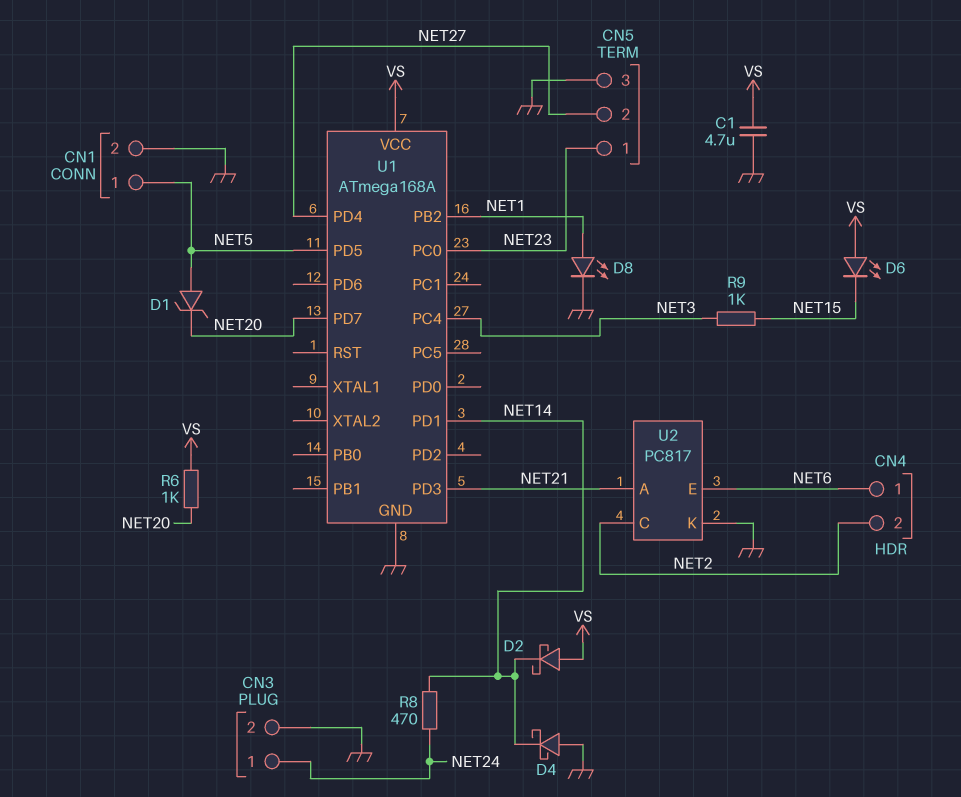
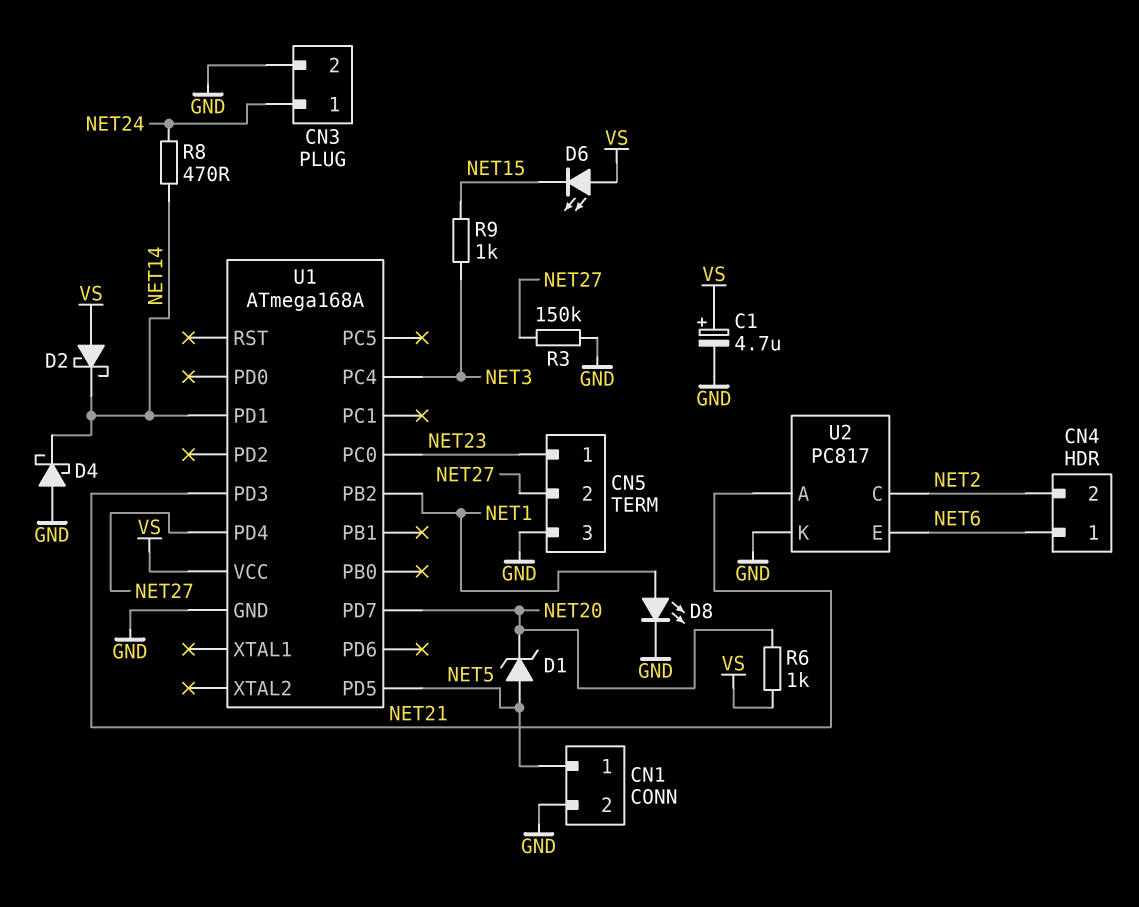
C1: 4.7uF (GND, VS) -> 4.7uF (plus VS, minus GND)
R3: none -> 150k (GND, NET27)

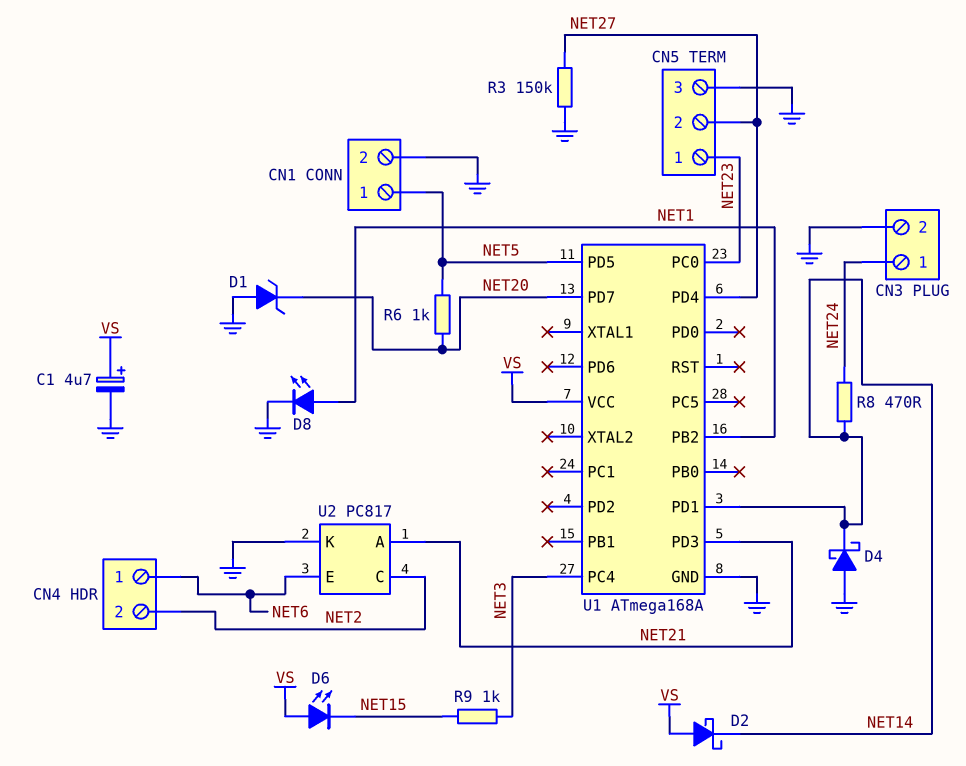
D1: zener (A NET5, K NET20) -> zener (A GND, K NET20)
R6: 1k (NET20, VS) -> 1k (NET5, NET20)

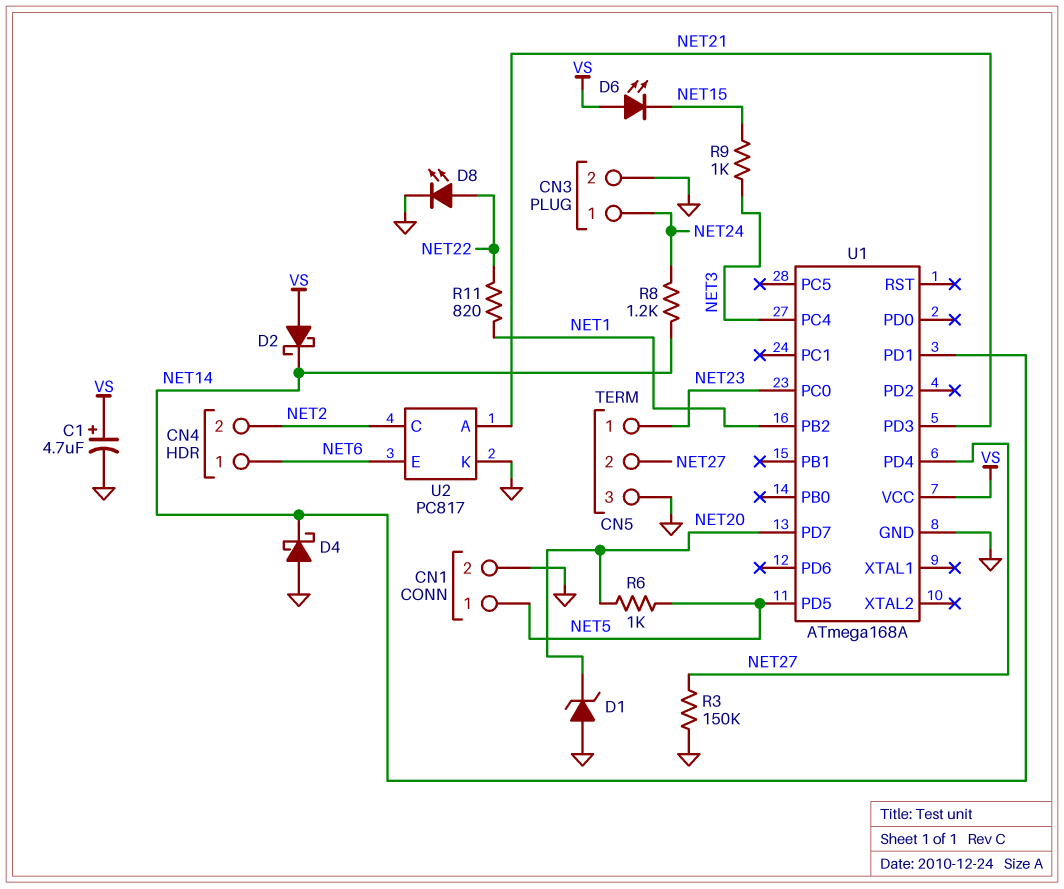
D8: LED (A NET1, K GND) -> LED (A NET22, K GND)
R8: 470 (NET14, NET24) -> 1.2k (NET14, NET24)
R11: none -> 820 (NET1, NET22)

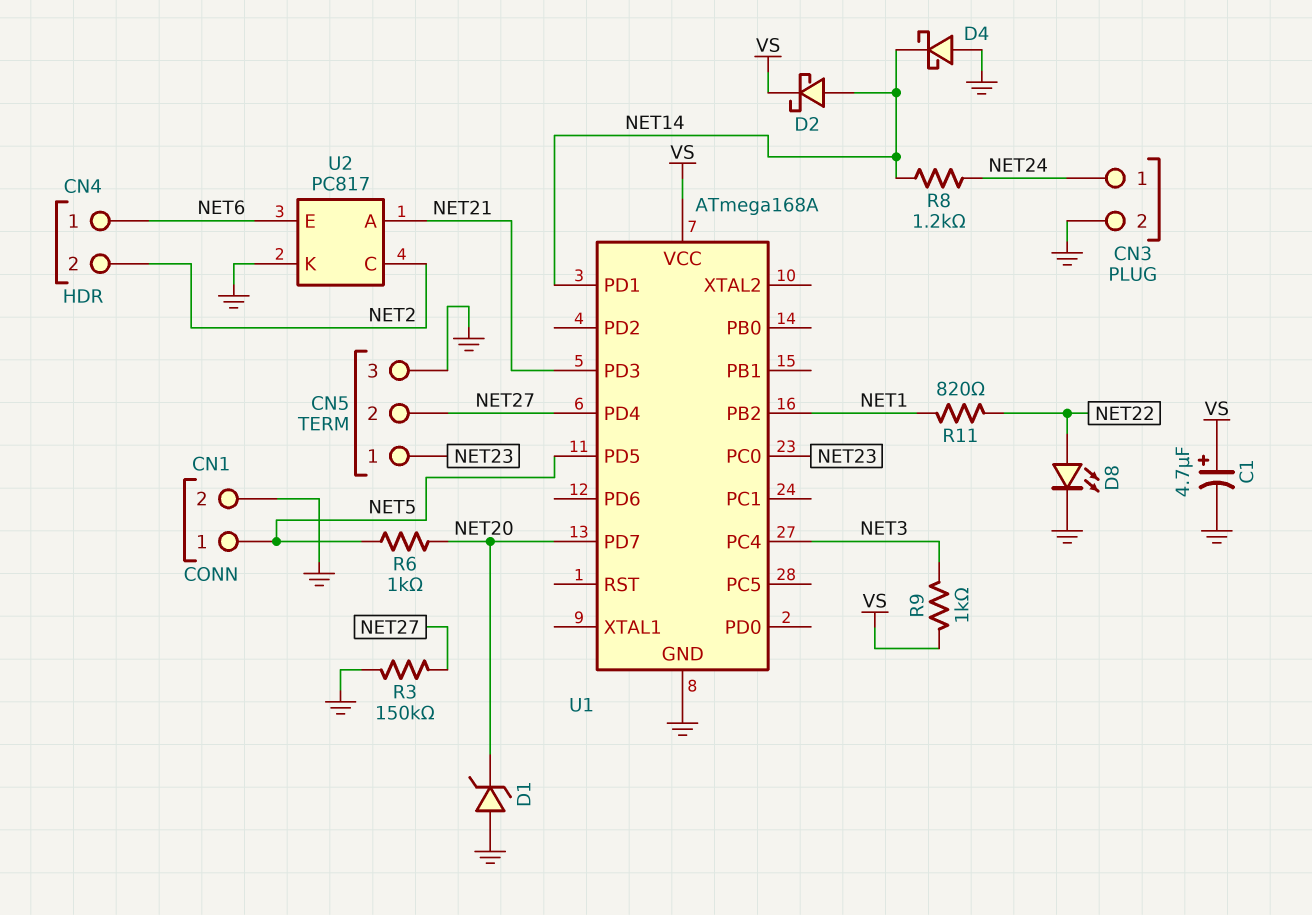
D2: schottky (A VS, K NET14) -> schottky (A NET14, K VS)
D6: LED (A VS, K NET15) -> none
R9: 1k (NET3, NET15) -> 1k (NET3, VS)

